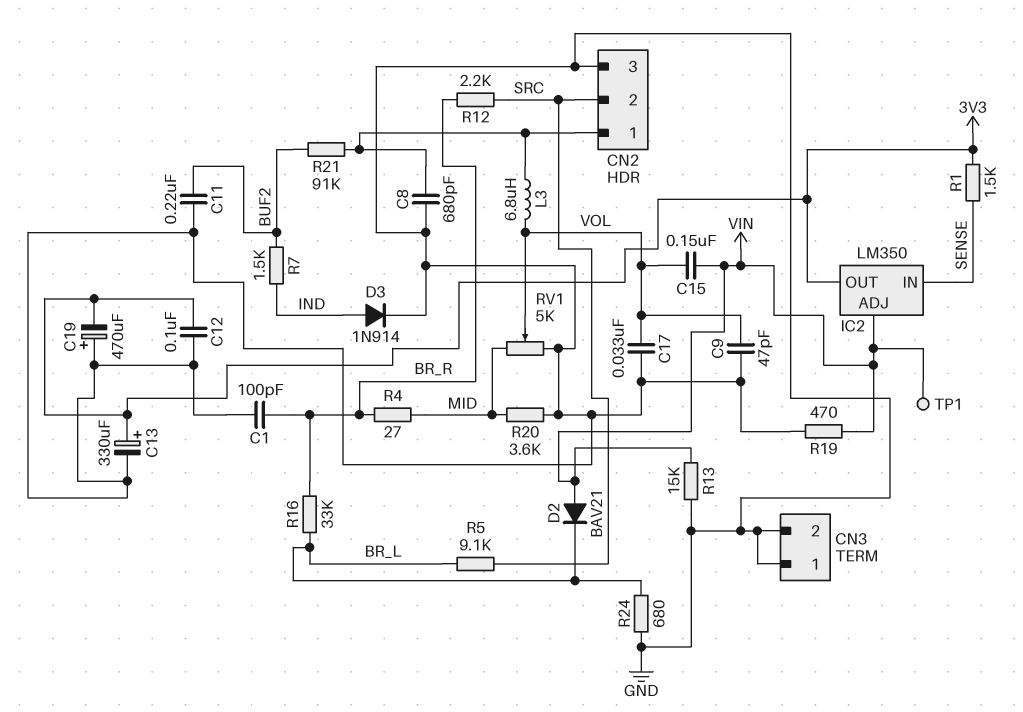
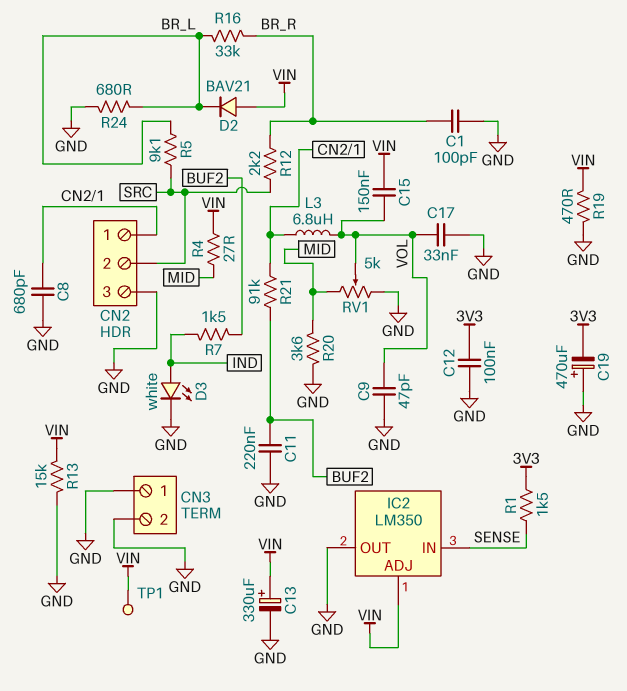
C13: 330uF (plus 3V3, minus GND) -> 330uF (plus VIN, minus GND)
D3: diode 1N914 (A IND, K GND) -> LED white (A IND, K GND)
IC2 pin OUT: 3V3 -> GND
R4: 27 (BR_R, MID) -> 27 (MID, VIN)

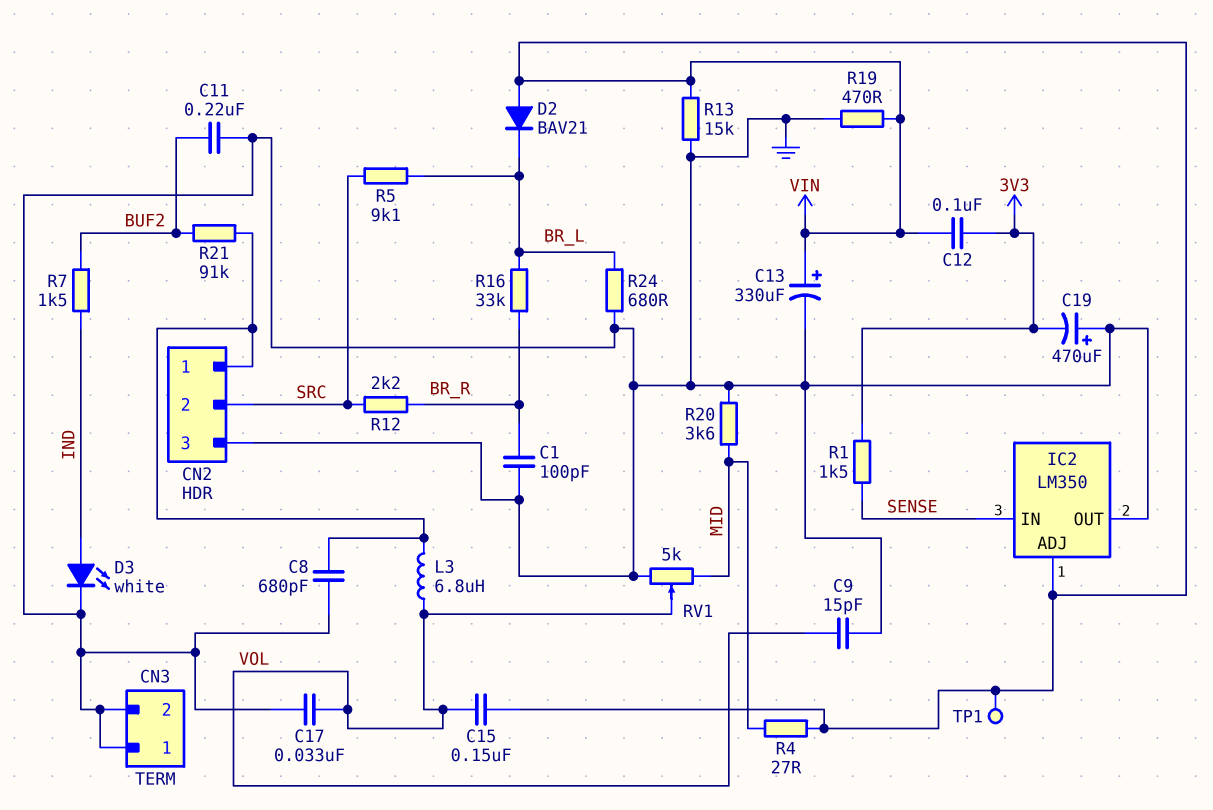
C9: 47pF (GND, VOL) -> 15pF (GND, VOL)
C12: 100nF (3V3, GND) -> 100nF (3V3, VIN)

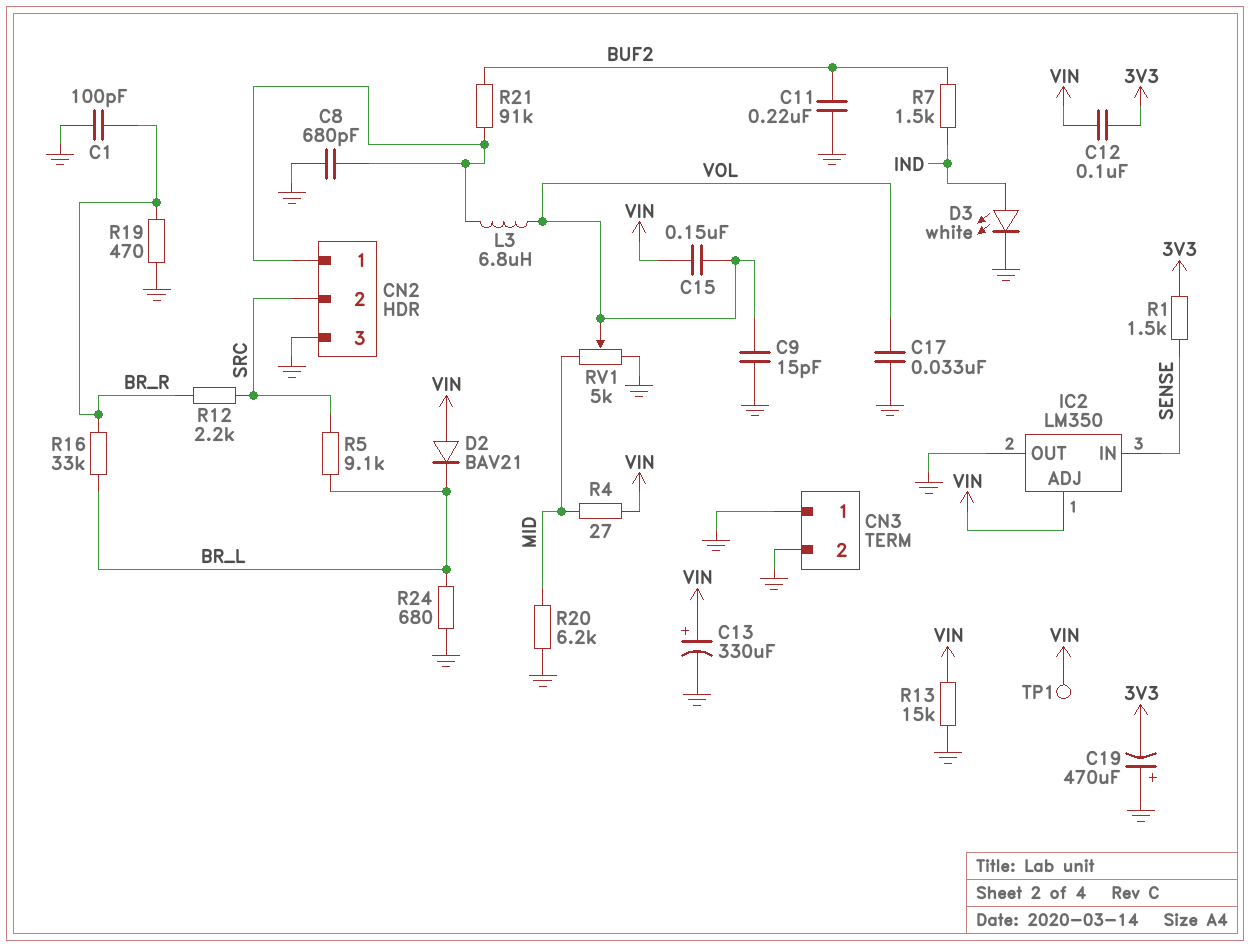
R19: 470 (GND, VIN) -> 470 (BR_R, GND)
R20: 3.6k (GND, MID) -> 6.2k (GND, MID)

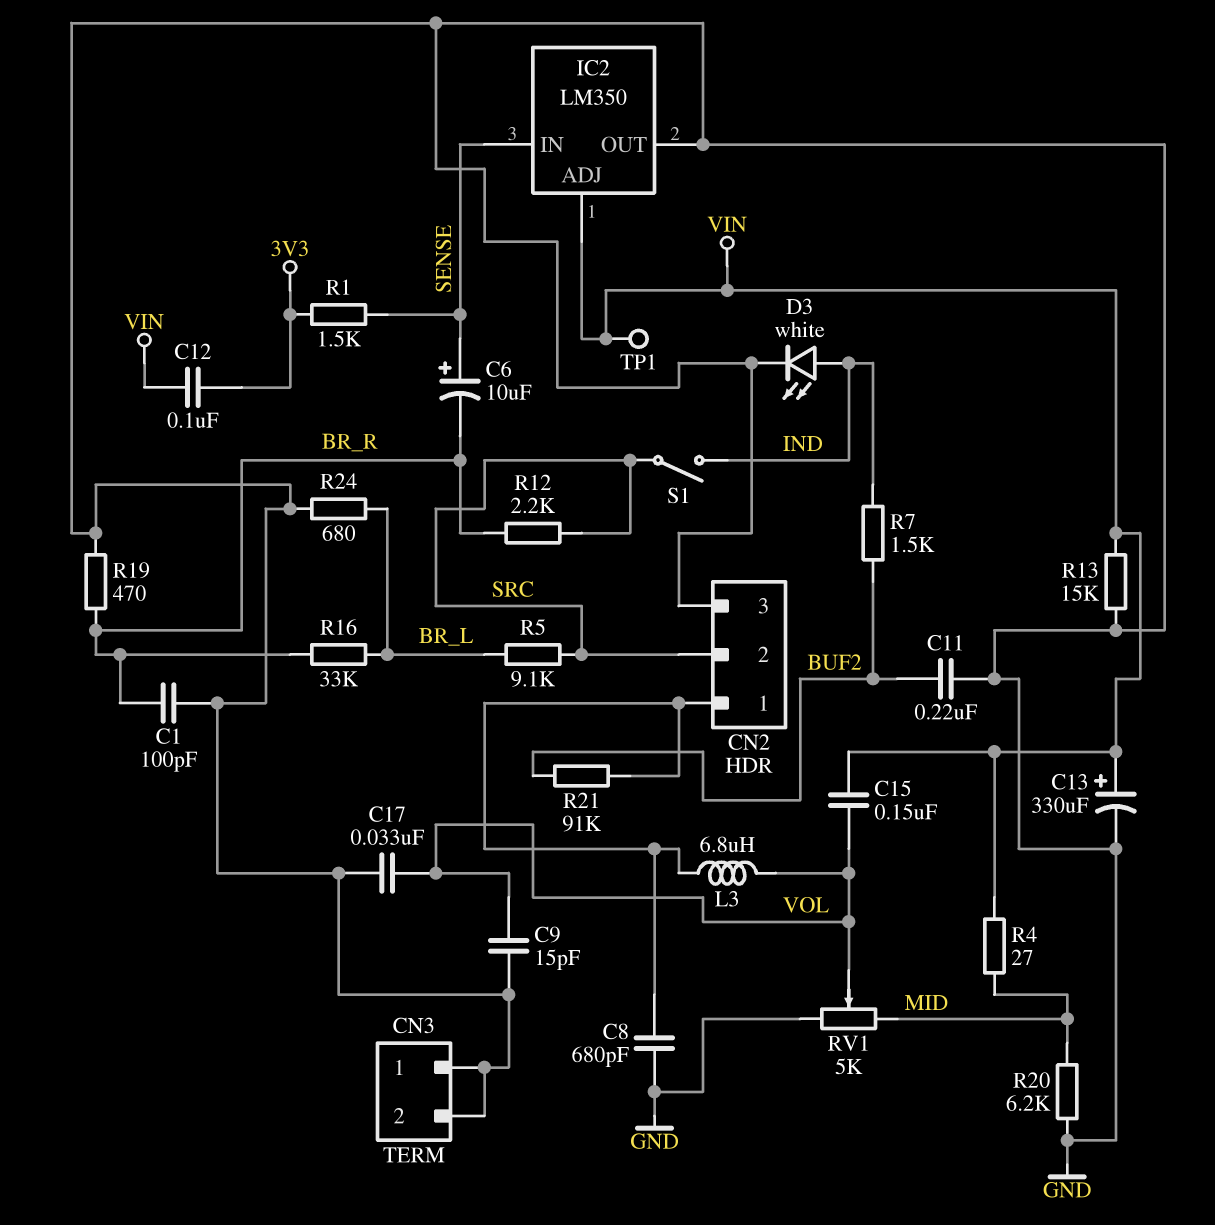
C6: none -> 10uF (plus SENSE, minus BR_R)
C19: 470uF (plus GND, minus 3V3) -> none
D2: diode BAV21 (A VIN, K BR_L) -> none
S1: none -> switch (IND, SRC)

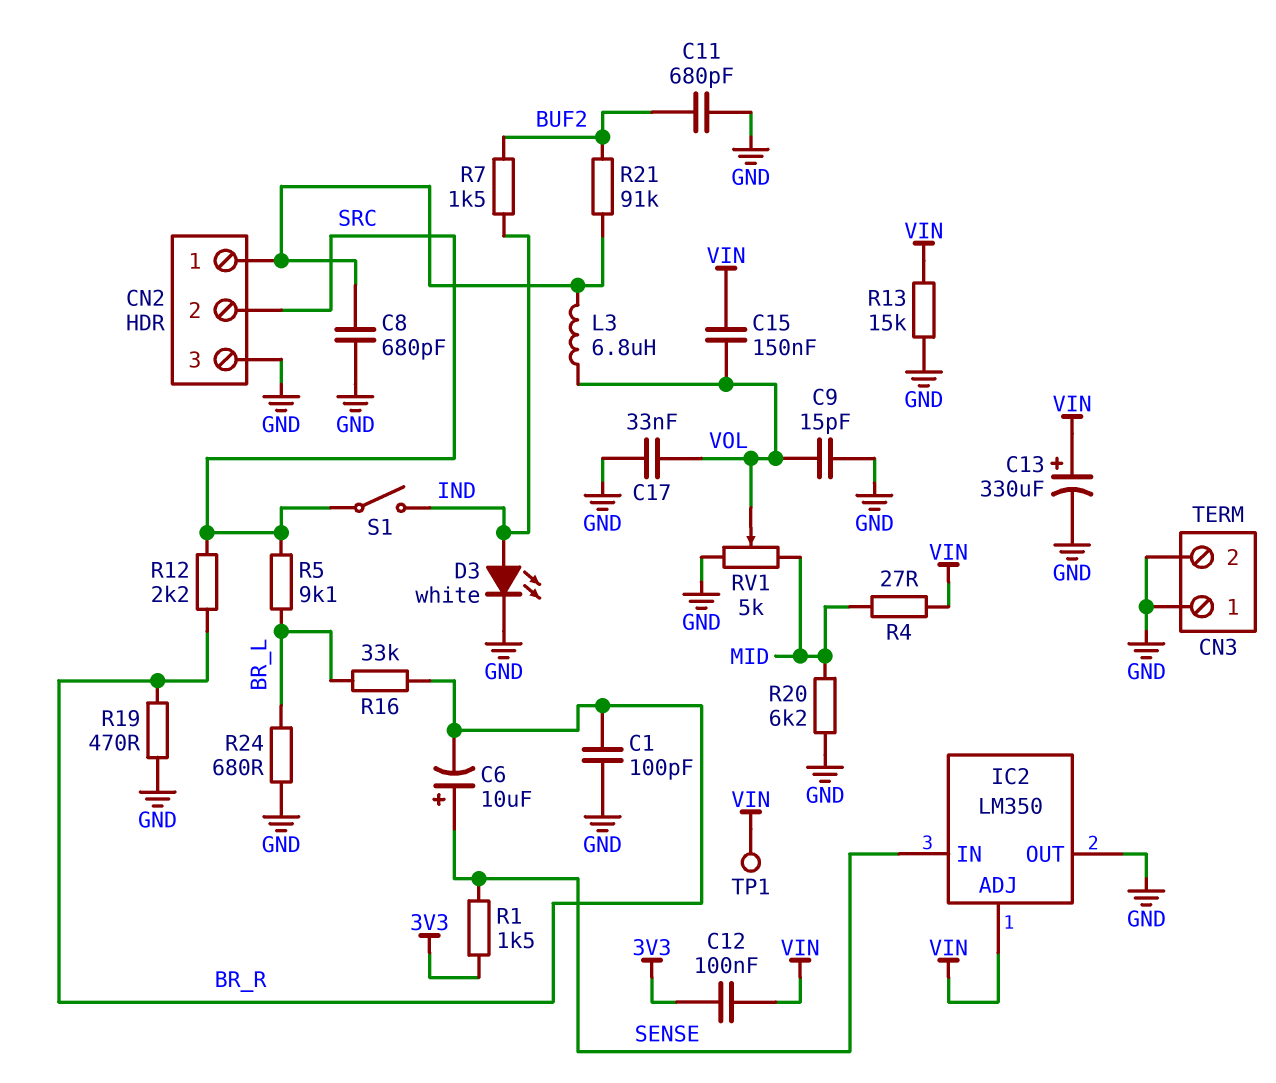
C11: 220nF (BUF2, GND) -> 680pF (BUF2, GND)

